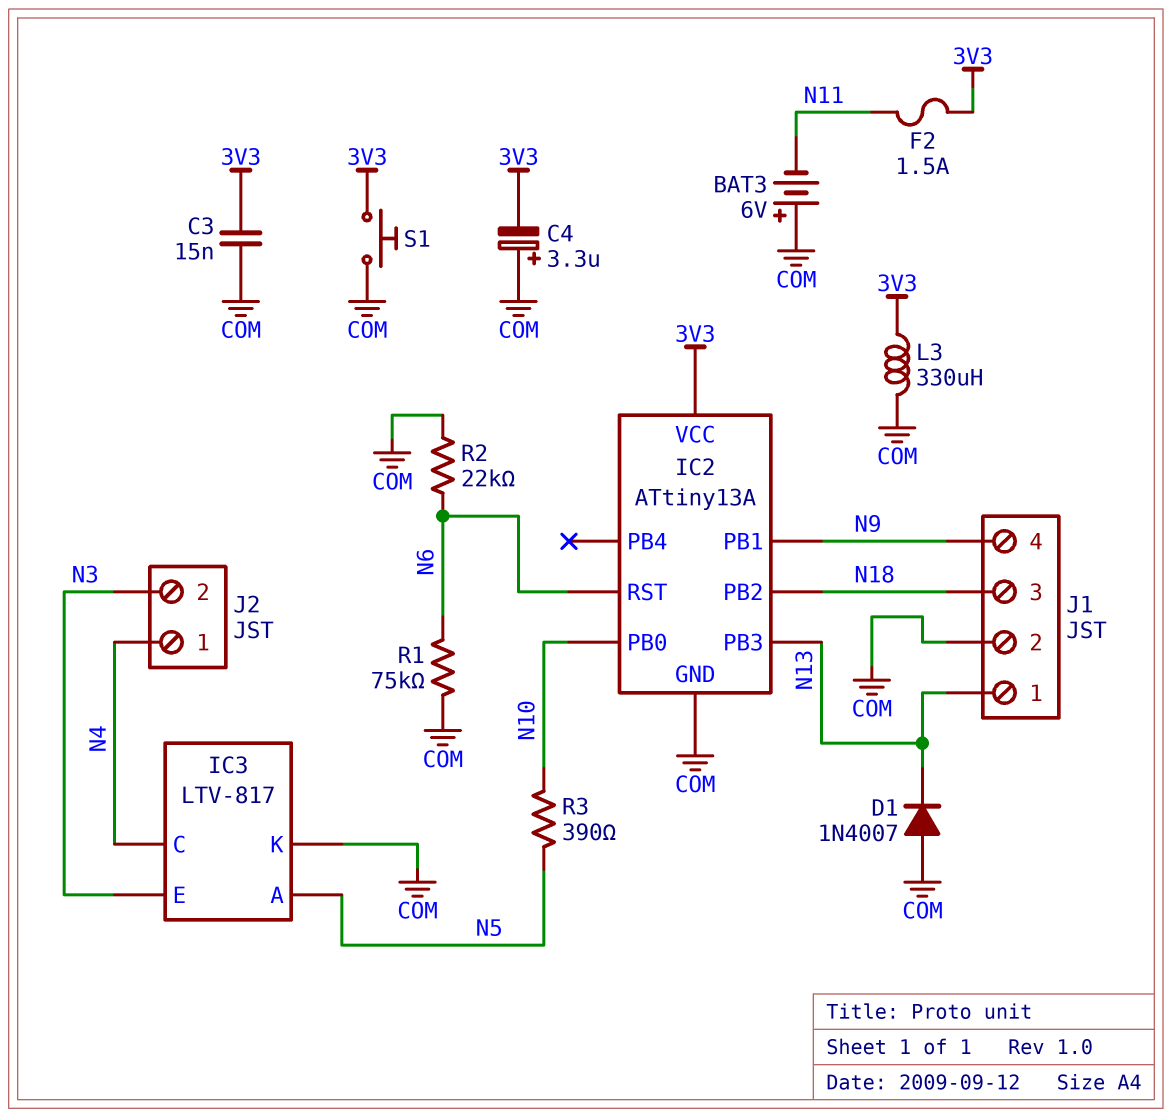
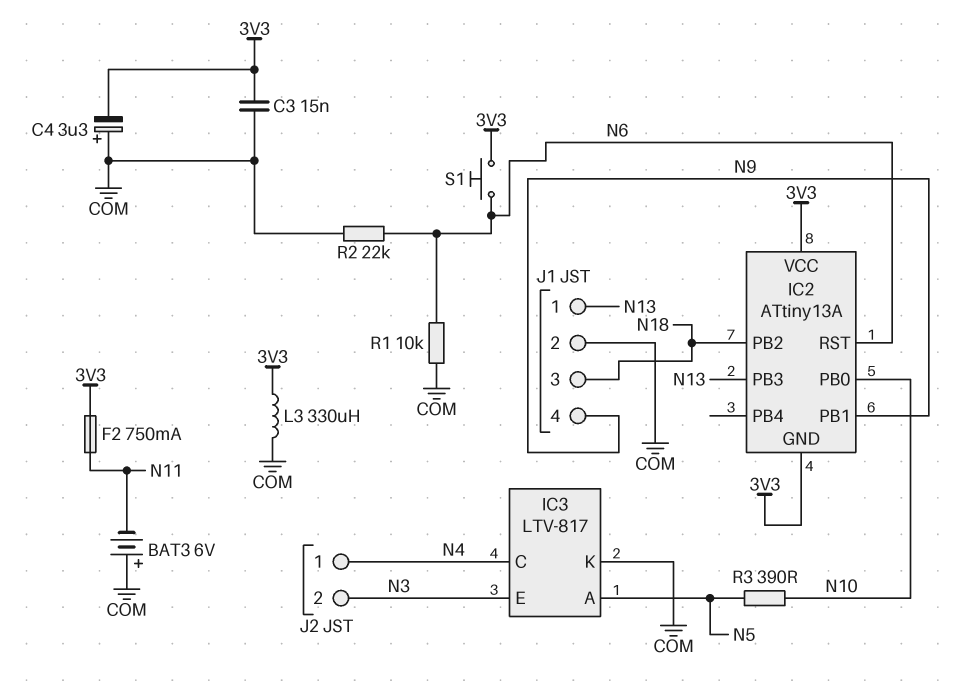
D1: diode 1N4007 (A COM, K N13) -> none
F2: 1.5A (3V3, N11) -> 750mA (3V3, N11)
IC2 pin GND: COM -> 3V3
R1: 75k (COM, N6) -> 10k (COM, N6)
S1: button (3V3, COM) -> button (3V3, N6)

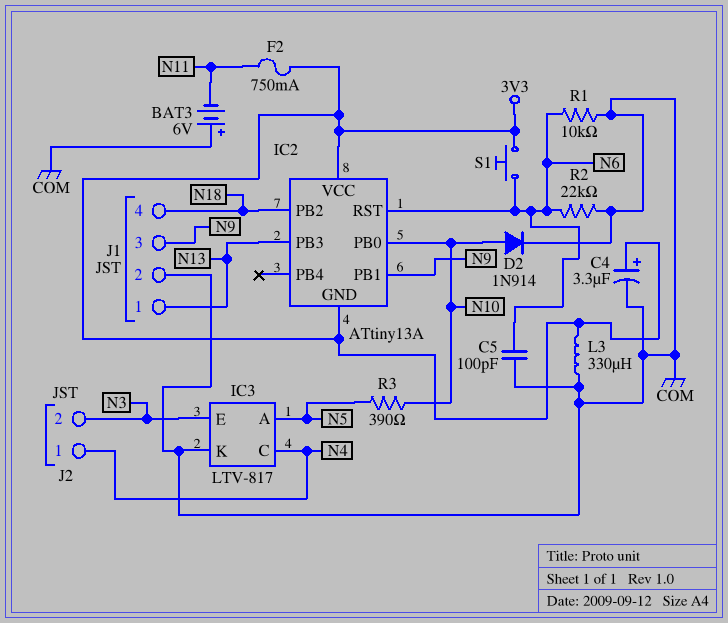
C3: 15nF (3V3, COM) -> none
C4: 3.3uF (plus COM, minus 3V3) -> 3.3uF (plus 3V3, minus COM)
C5: none -> 100pF (COM, N6)
D2: none -> diode 1N914 (A N10, K COM)
J1 pin 3: N18 -> N9
J1 pin 4: N9 -> N18

